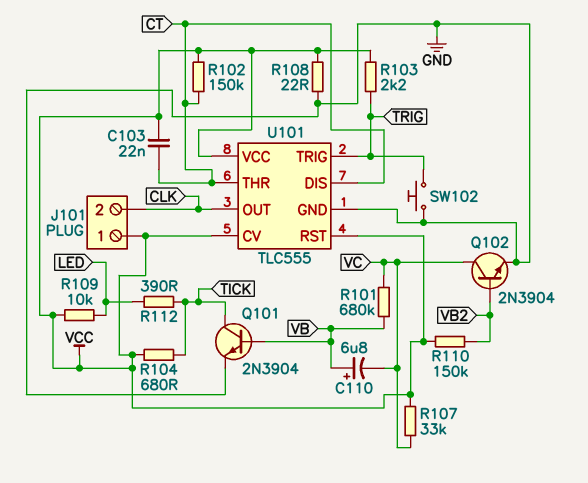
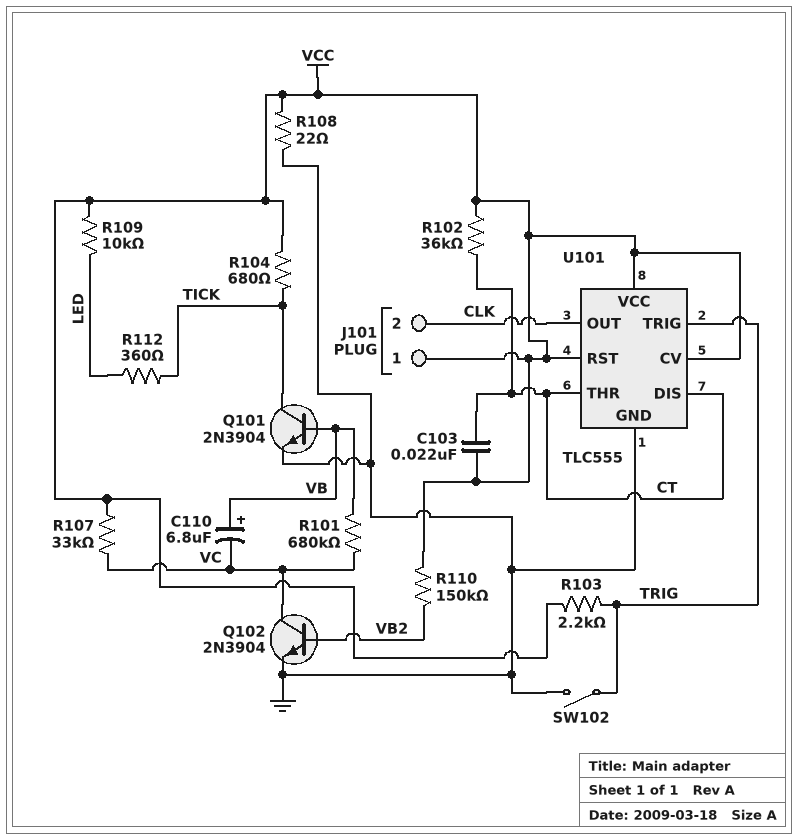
R102: 150k (CT, VCC) -> 36k (CT, VCC)
R112: 390 (LED, TICK) -> 360 (LED, TICK)
SW102: button (GND, TRIG) -> switch (GND, TRIG)

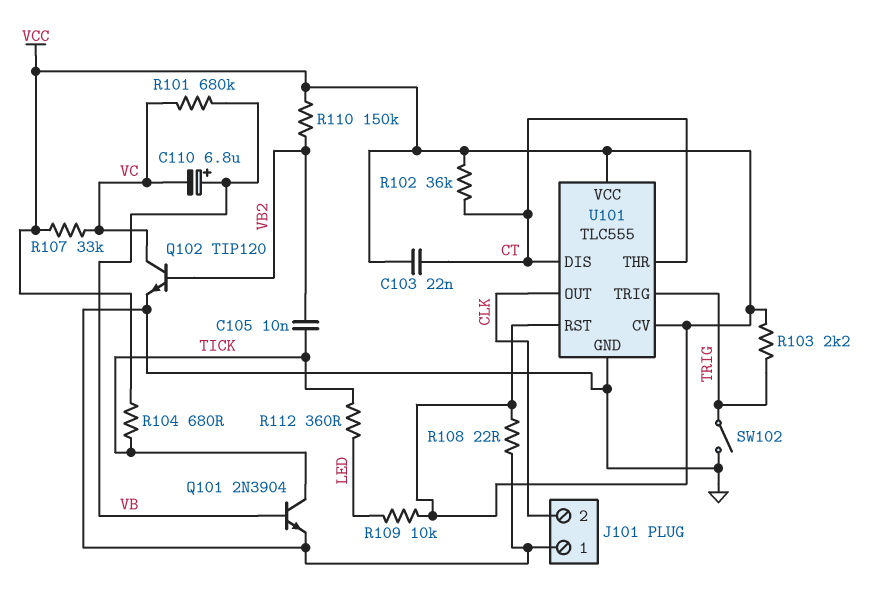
C105: none -> 10nF (TICK, VB2)
J101 pin 1: VCC -> GND
Q102: NPN 2N3904 (B VB2, C VC, E GND) -> NPN TIP120 (B VB2, C VC, E GND)

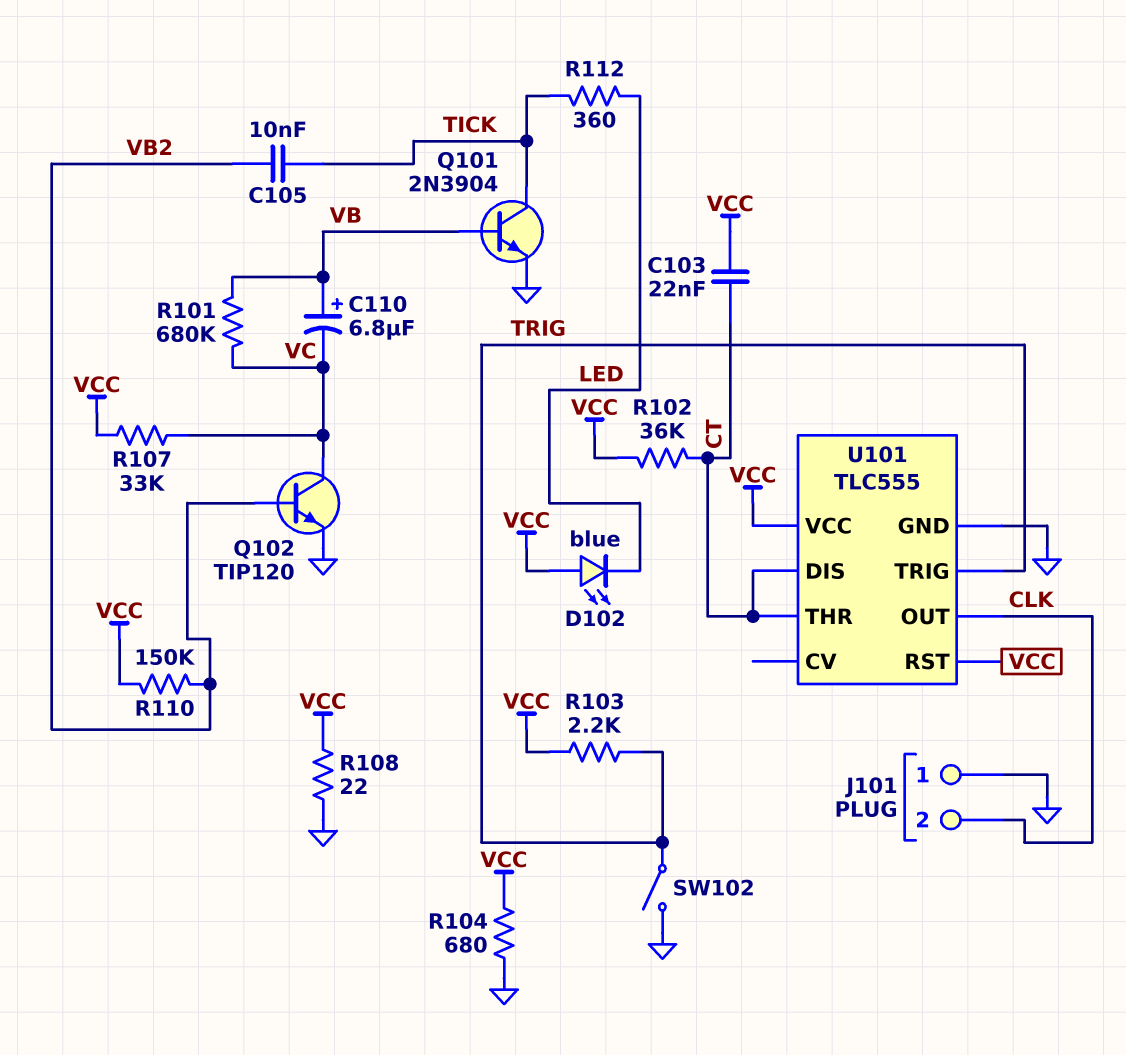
D102: none -> LED blue (A VCC, K LED)
R104: 680 (TICK, VCC) -> 680 (GND, VCC)
R109: 10k (LED, VCC) -> none
U101 pin CV: VCC -> none

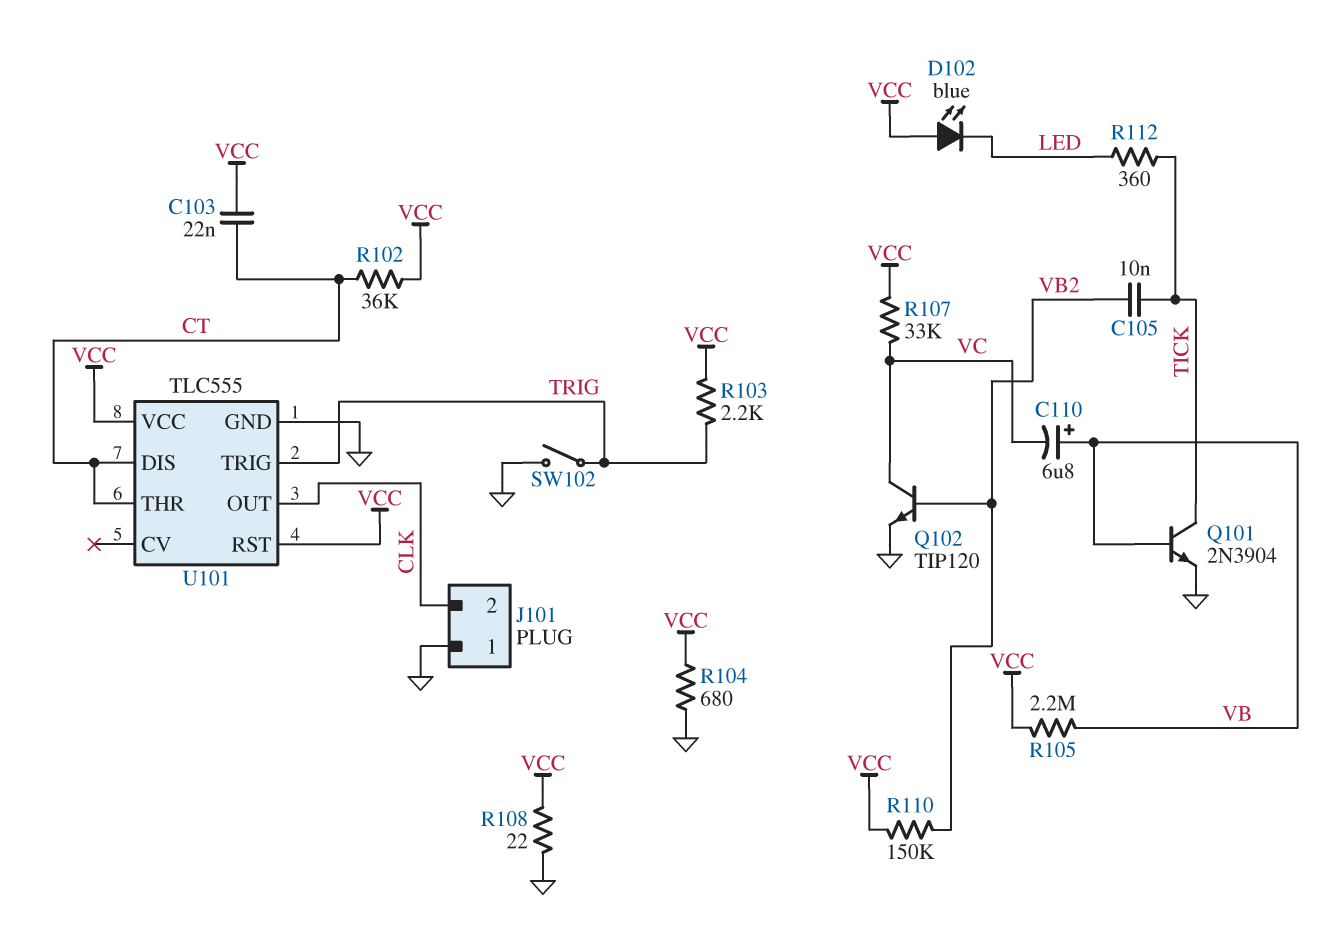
R101: 680k (VB, VC) -> none
R105: none -> 2.2M (VB, VCC)

